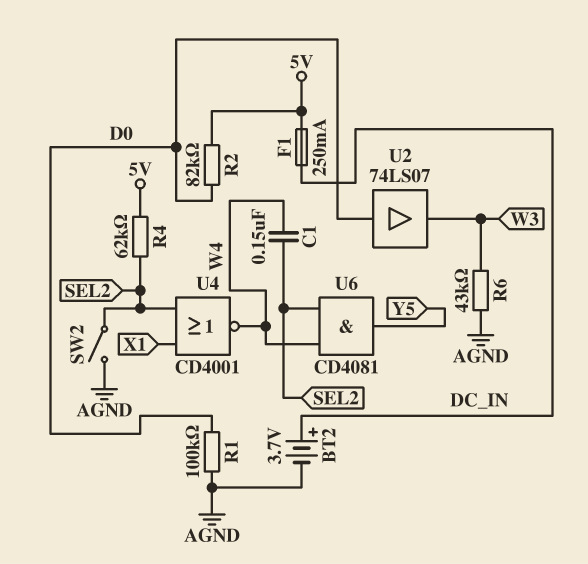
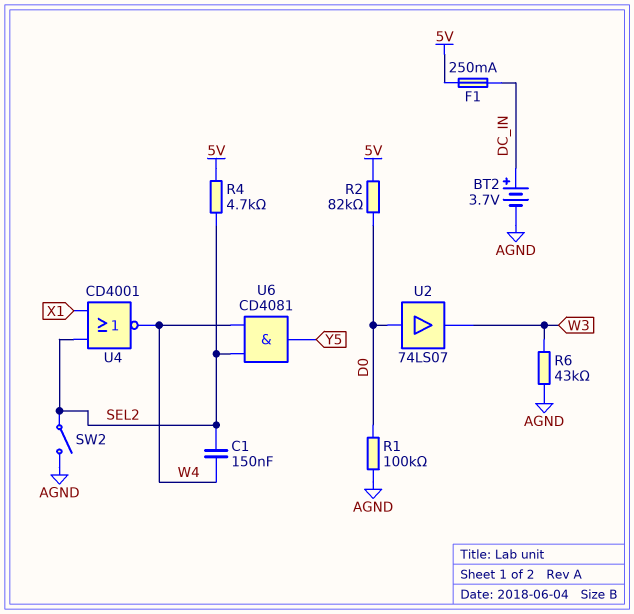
R4: 62k (5V, SEL2) -> 4.7k (5V, SEL2)

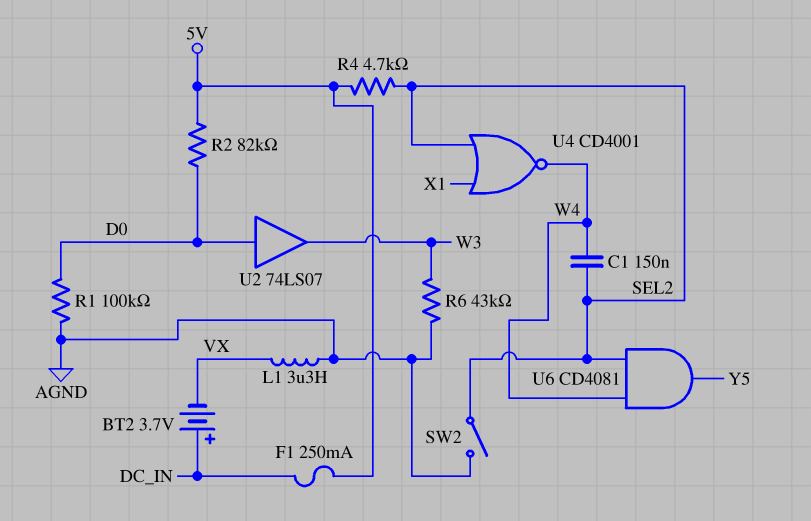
BT2: 3.7V (plus DC_IN, minus AGND) -> 3.7V (plus DC_IN, minus VX)
L1: none -> 3.3uH (AGND, VX)

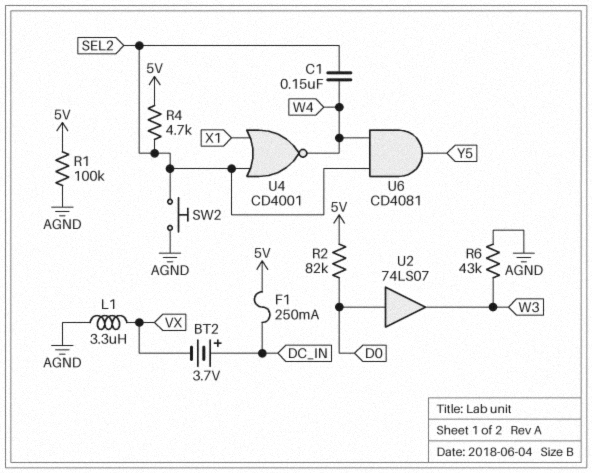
R1: 100k (AGND, D0) -> 100k (5V, AGND)
SW2: switch (AGND, SEL2) -> button (AGND, SEL2)

